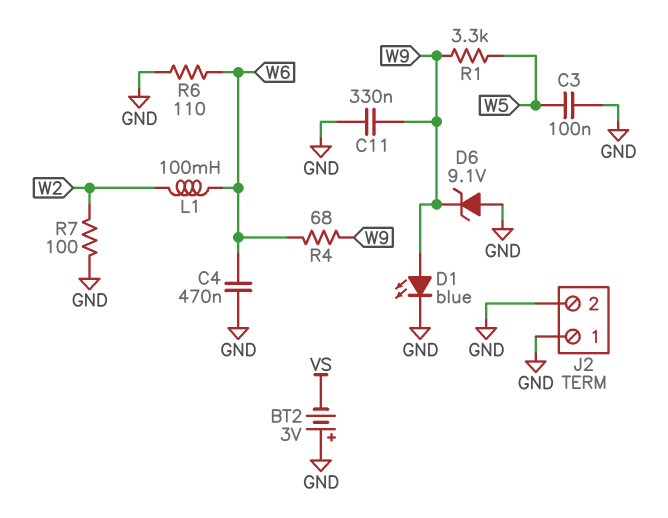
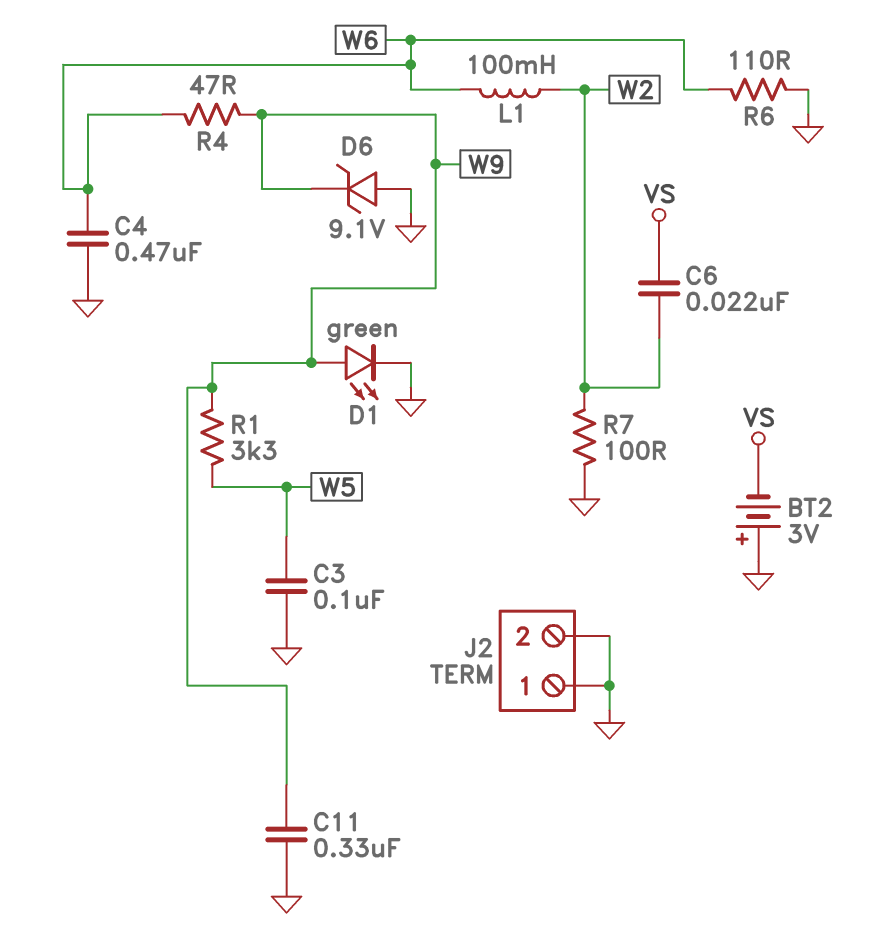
C6: none -> 22nF (VS, W2)
D1: LED blue (A W9, K GND) -> LED green (A W9, K GND)
R4: 68 (W6, W9) -> 47 (W6, W9)

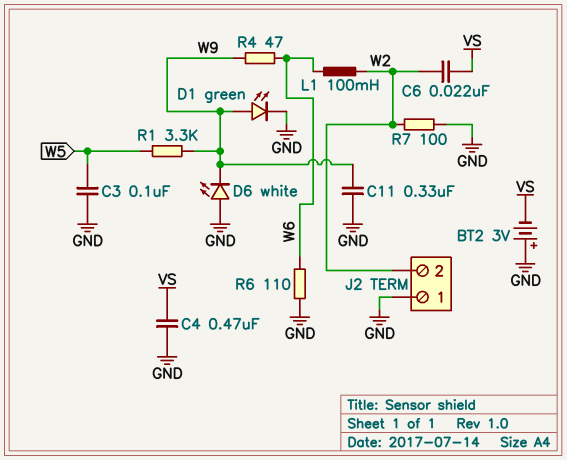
C4: 470nF (GND, W6) -> 470nF (GND, VS)
D6: zener 9.1V (A GND, K W9) -> LED white (A GND, K W9)
J2 pin 2: GND -> W2

